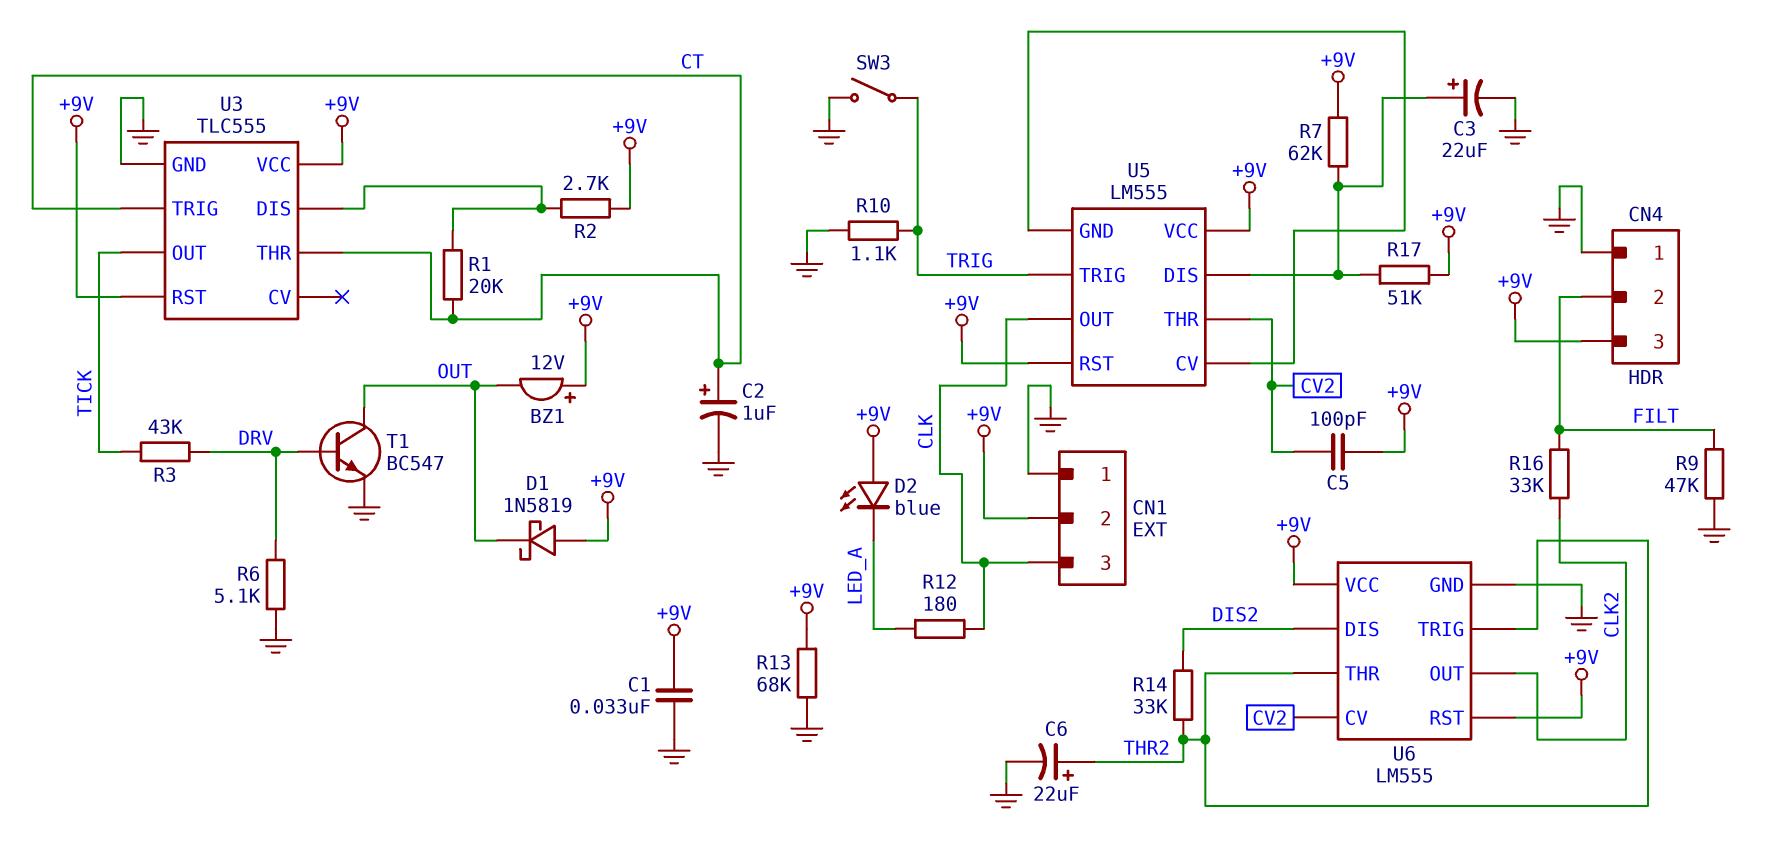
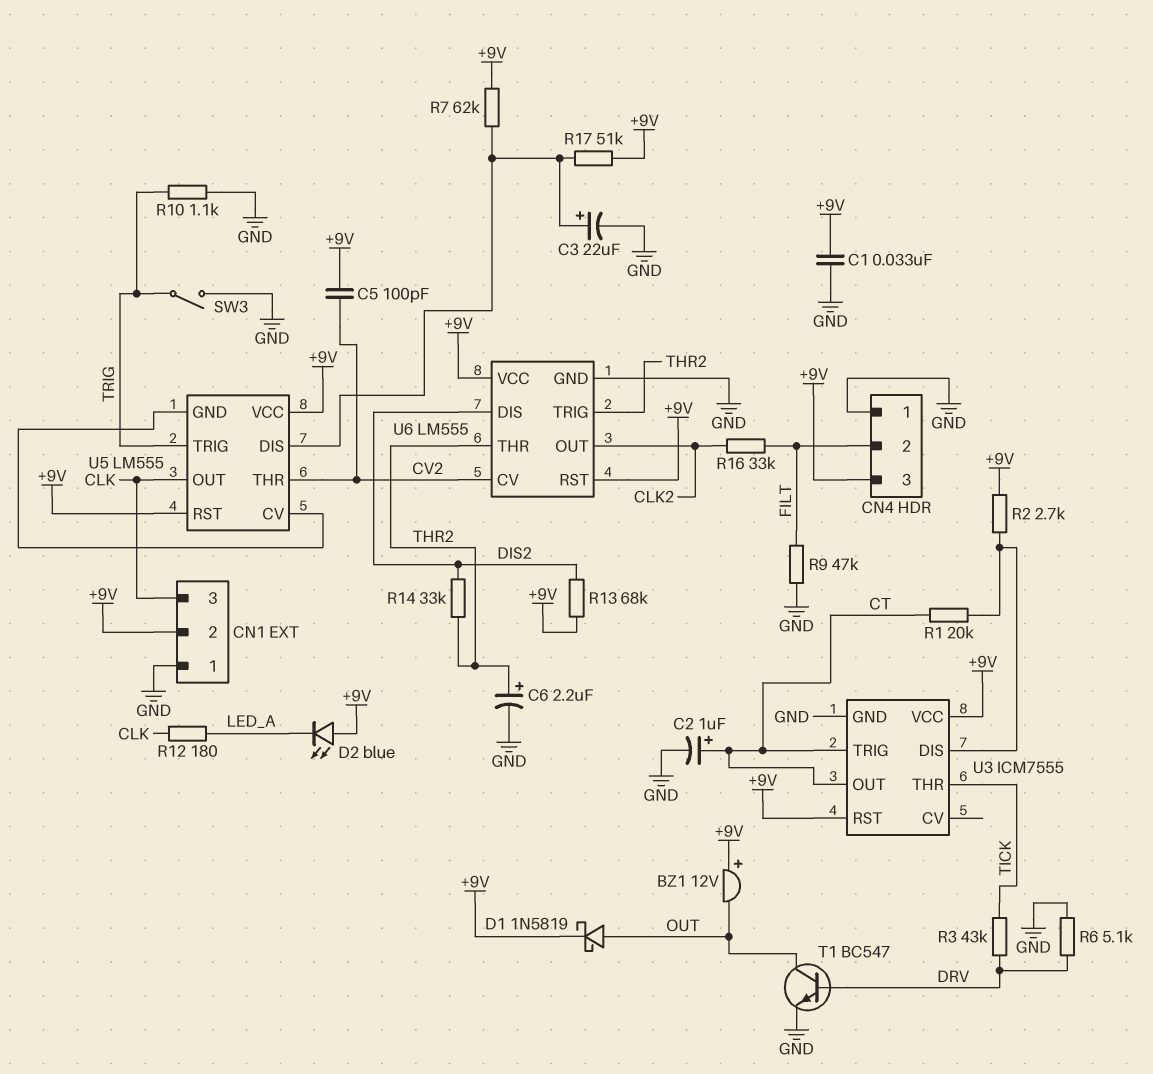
C6: 22uF (plus THR2, minus GND) -> 2.2uF (plus THR2, minus GND)
D1: schottky 1N5819 (A +9V, K OUT) -> schottky 1N5819 (A OUT, K +9V)
R13: 68k (+9V, GND) -> 68k (+9V, DIS2)
U3: TLC555 -> ICM7555
U3 pin OUT: TICK -> CT
U3 pin THR: CT -> TICK

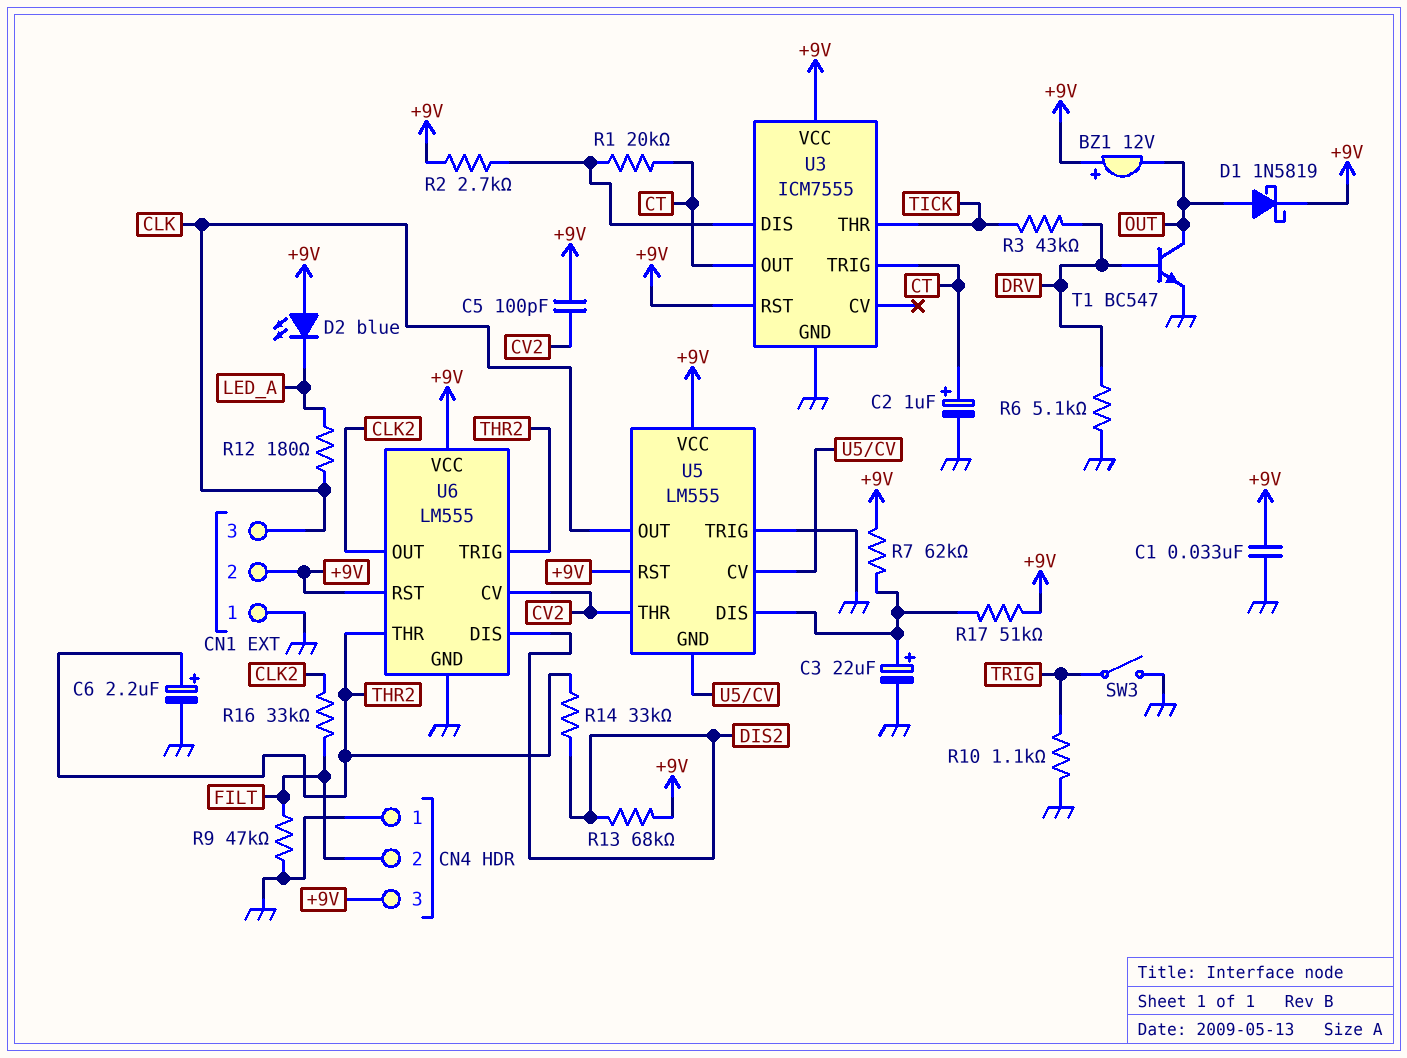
U5 pin TRIG: TRIG -> GND

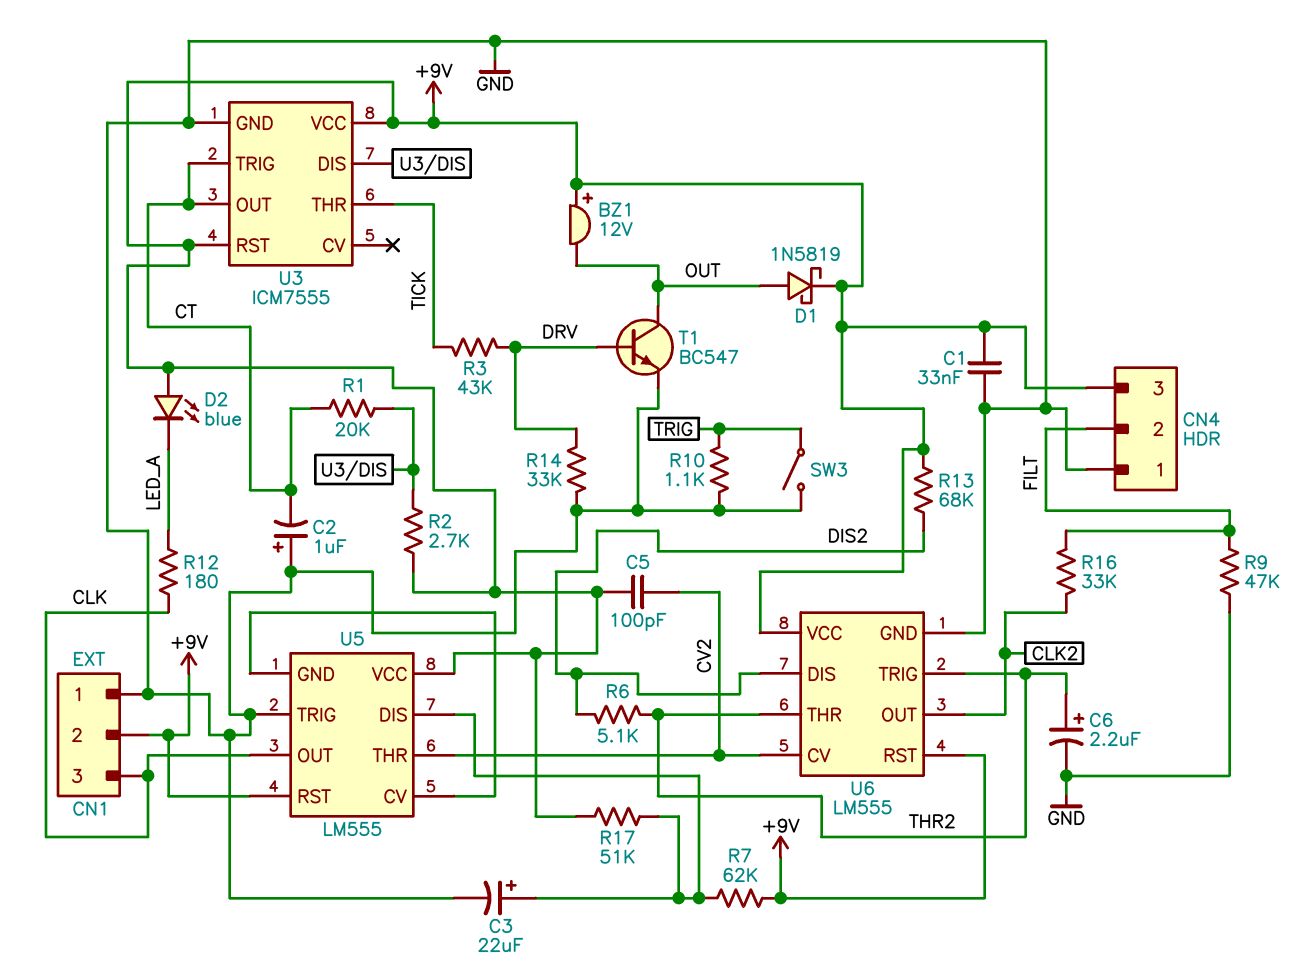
C2: 1uF (plus CT, minus GND) -> 1uF (plus GND, minus CT)
R6: 5.1k (DRV, GND) -> 5.1k (DIS2, THR2)
R14: 33k (DIS2, THR2) -> 33k (DRV, GND)

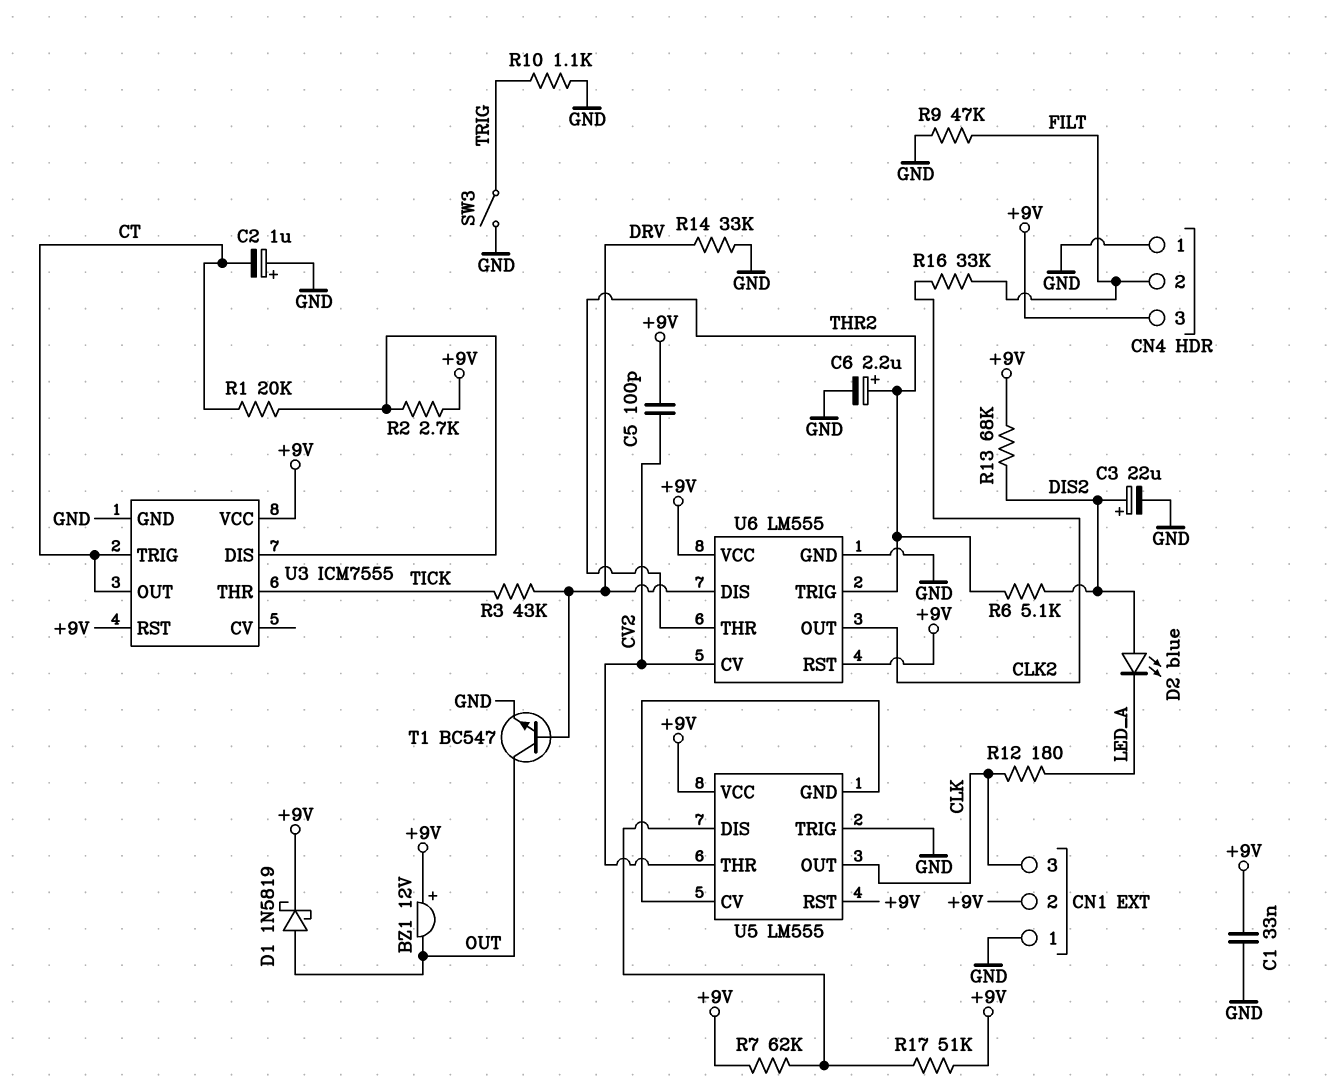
C3: 22uF (plus U5/DIS, minus GND) -> 22uF (plus DIS2, minus GND)
D2: LED blue (A +9V, K LED_A) -> LED blue (A DIS2, K LED_A)
U6 pin DIS: DIS2 -> DRV

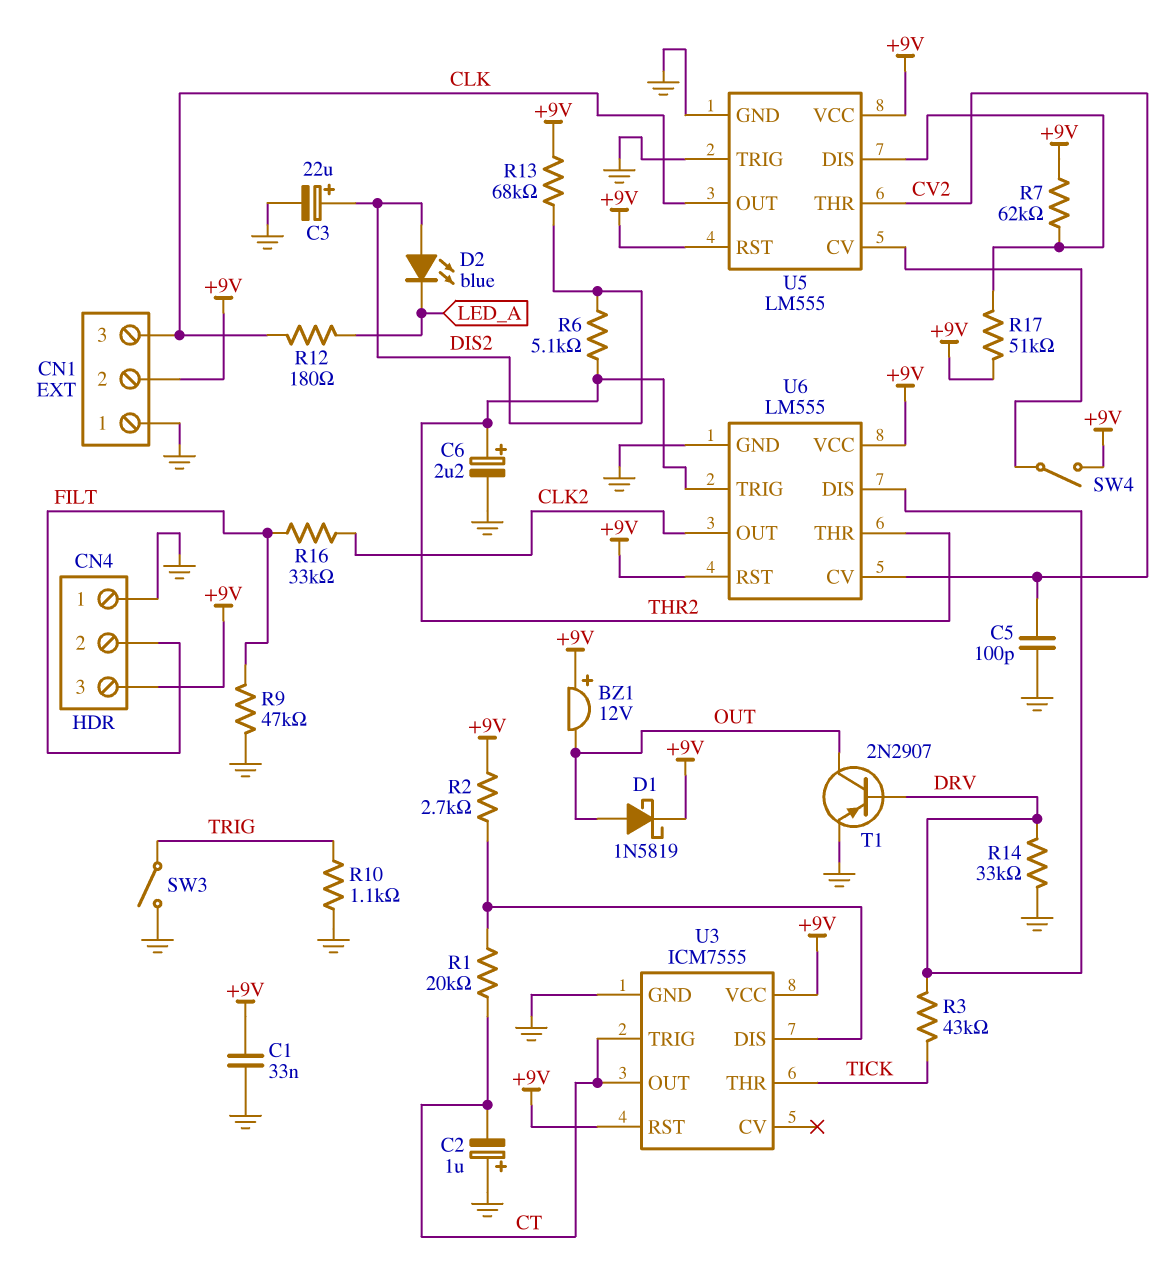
C5: 100pF (+9V, CV2) -> 100pF (CV2, GND)
SW4: none -> switch (+9V, U5/CV)
T1: NPN BC547 (B DRV, C OUT, E GND) -> PNP 2N2907 (B DRV, C OUT, E GND)
U5 pin GND: U5/CV -> GND

